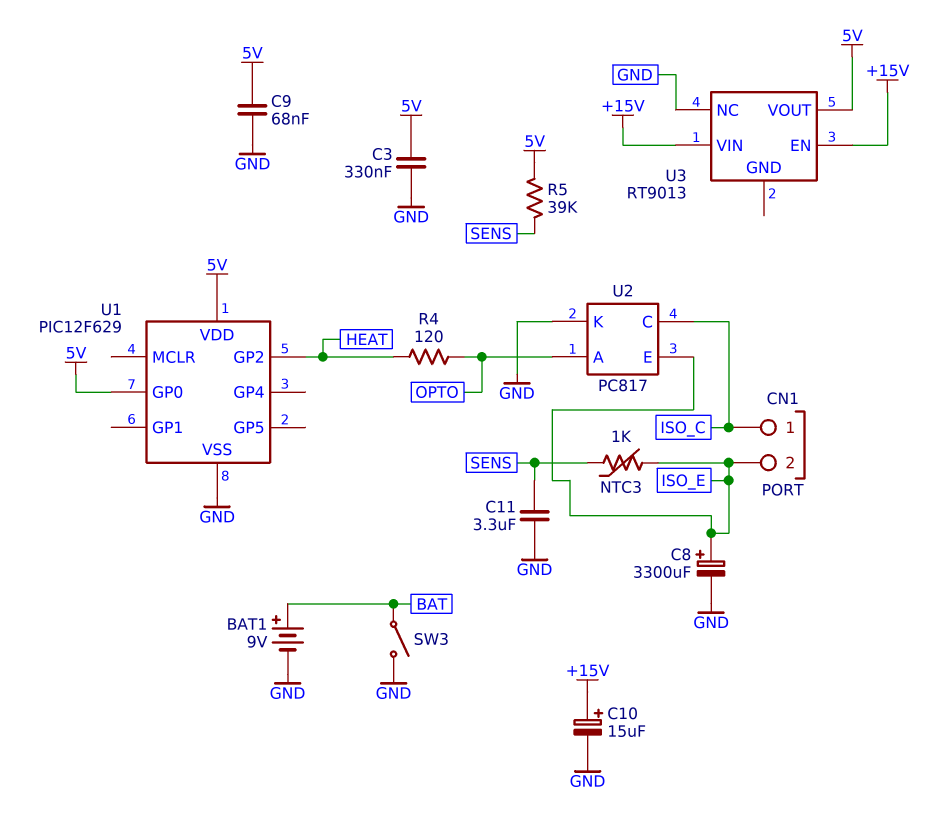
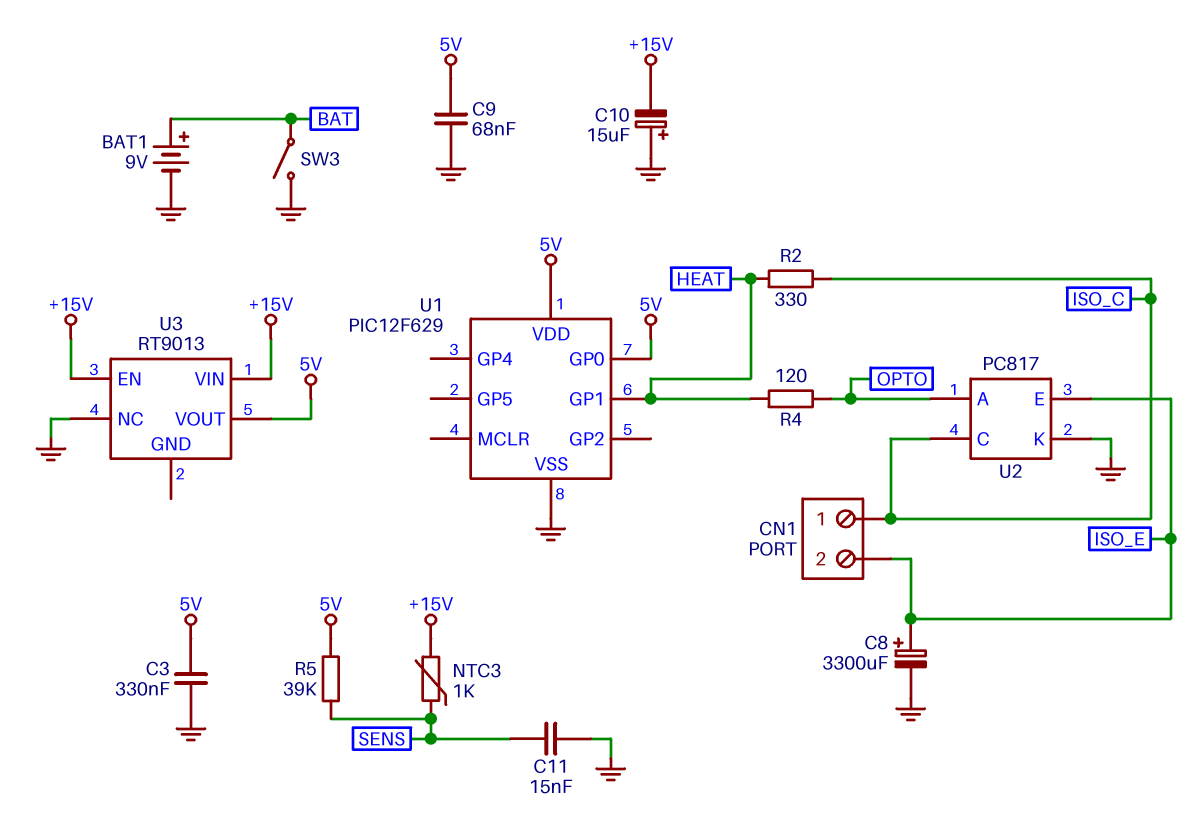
C10: 15uF (plus +15V, minus GND) -> 15uF (plus GND, minus +15V)
C11: 3.3uF (GND, SENS) -> 15nF (GND, SENS)
NTC3: 1k (ISO_E, SENS) -> 1k (+15V, SENS)
R2: none -> 330 (HEAT, ISO_C)
U1 pin GP1: none -> HEAT
U1 pin GP2: HEAT -> none

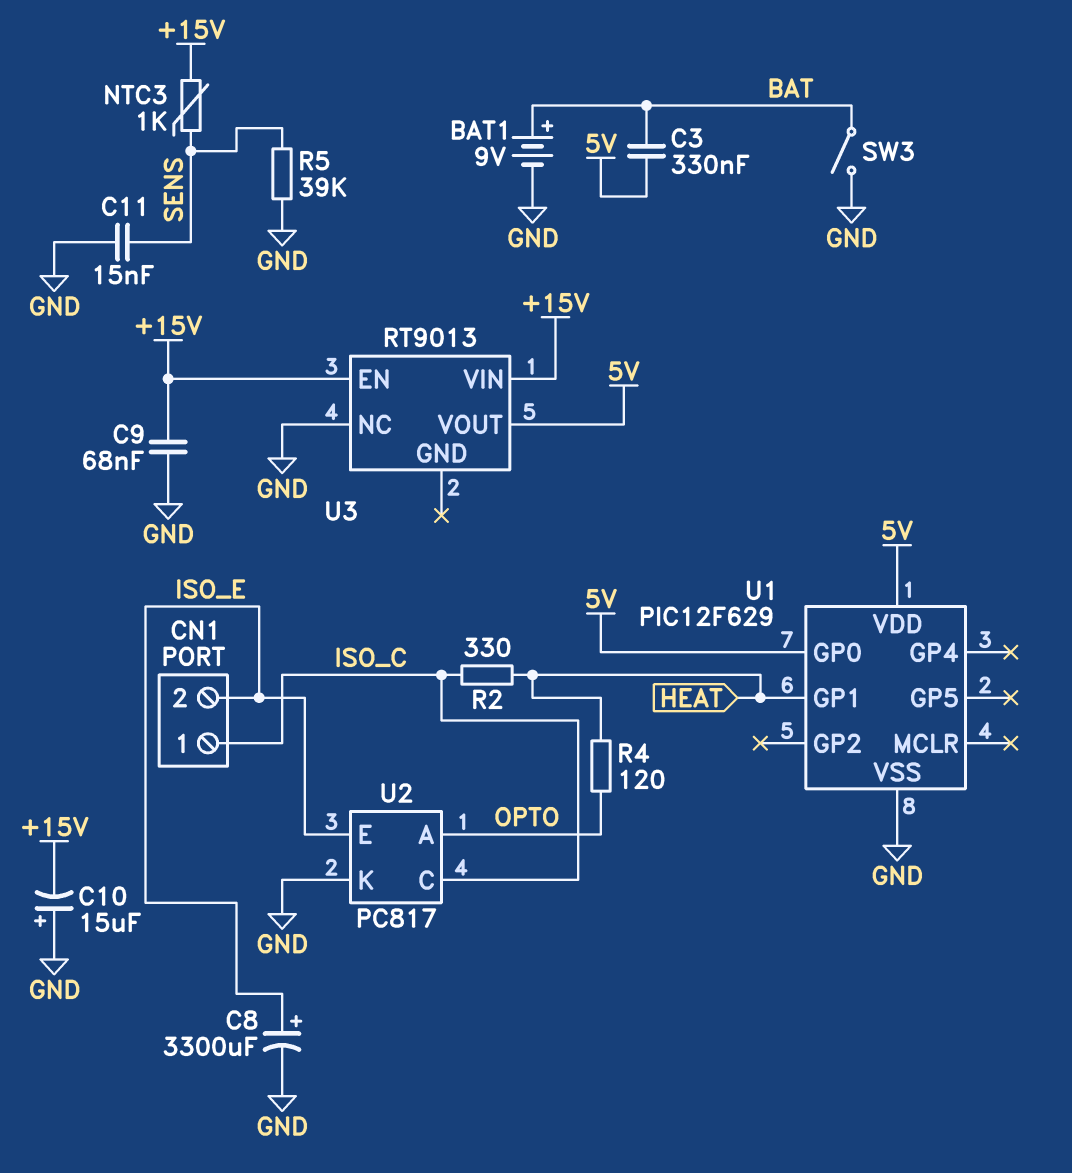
C3: 330nF (5V, GND) -> 330nF (5V, BAT)
C9: 68nF (5V, GND) -> 68nF (+15V, GND)
R5: 39k (5V, SENS) -> 39k (GND, SENS)

